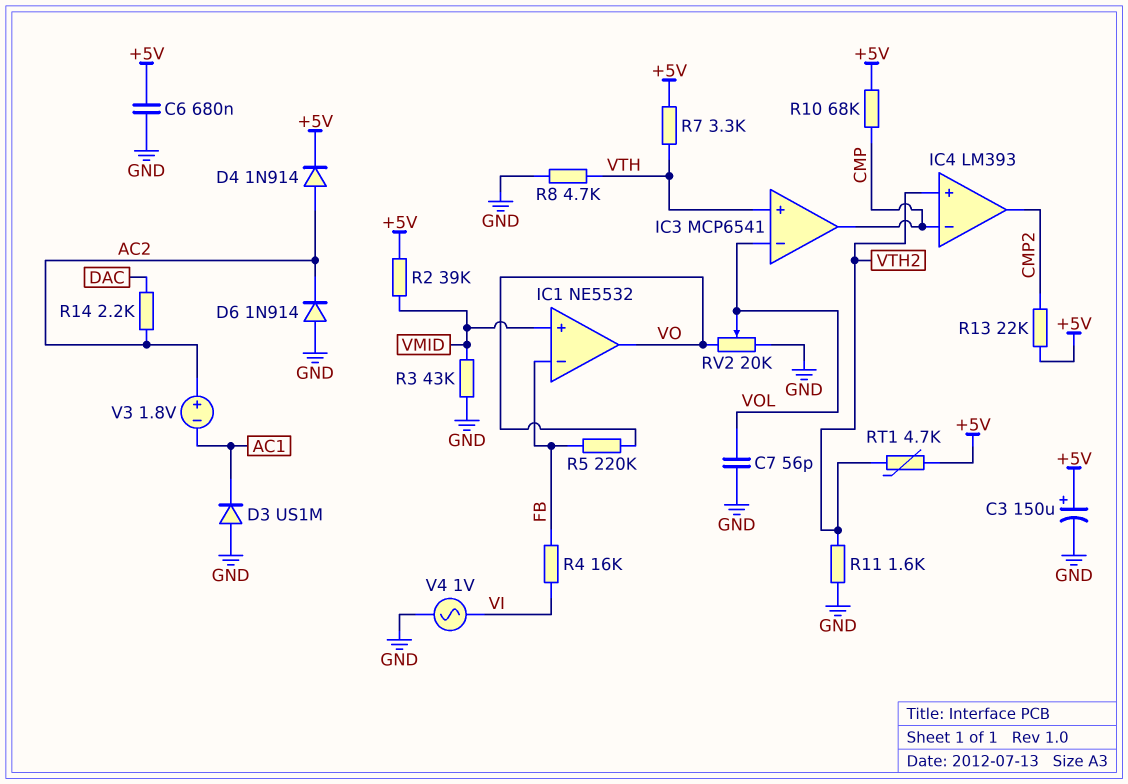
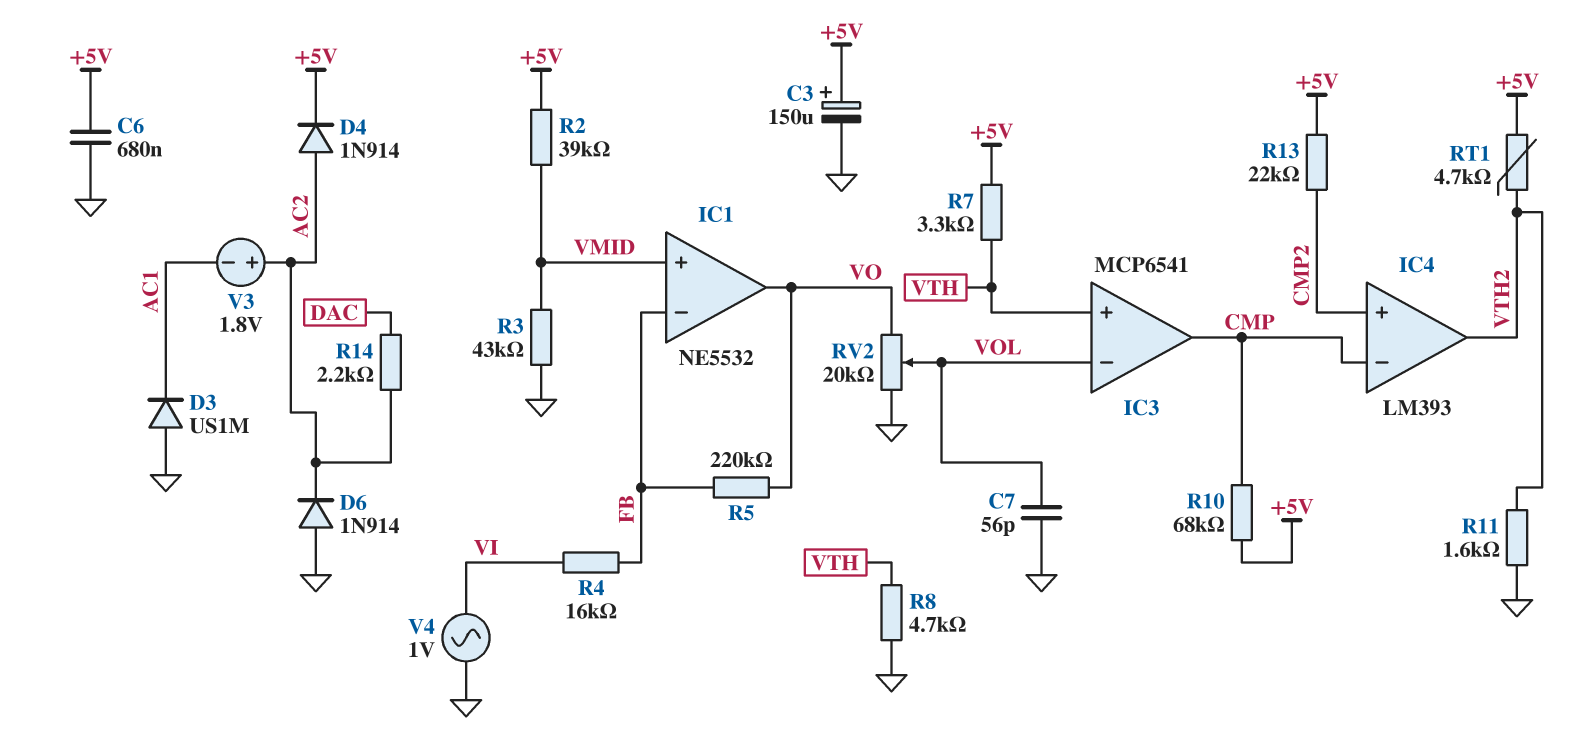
IC4 pin in+: VTH2 -> CMP2
IC4 pin out: CMP2 -> VTH2

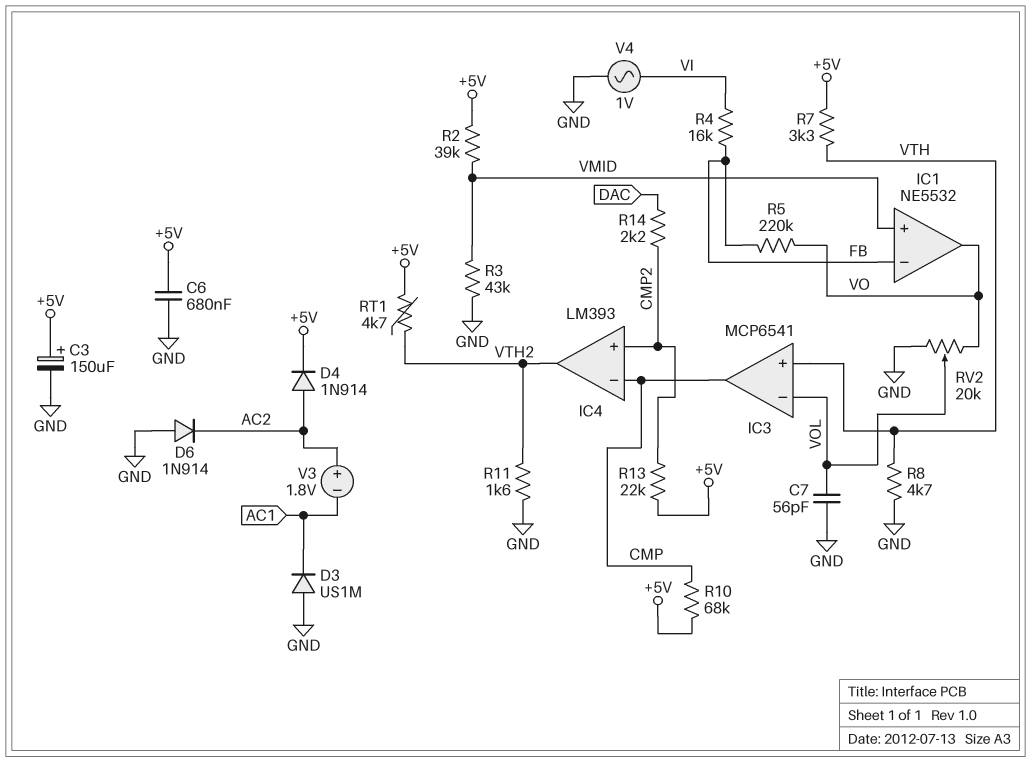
R14: 2.2k (AC2, DAC) -> 2.2k (CMP2, DAC)

